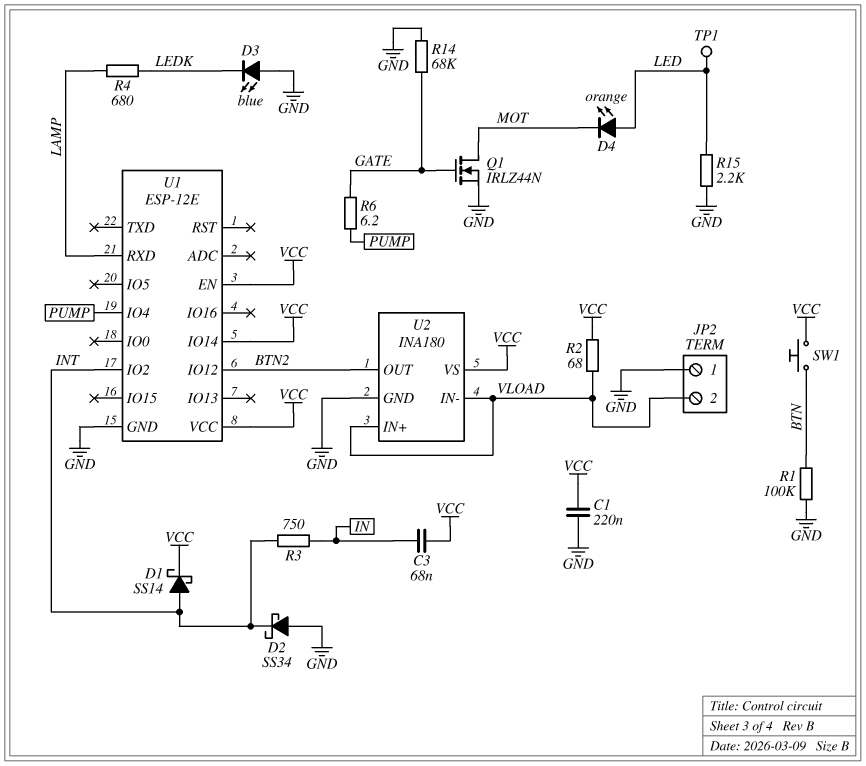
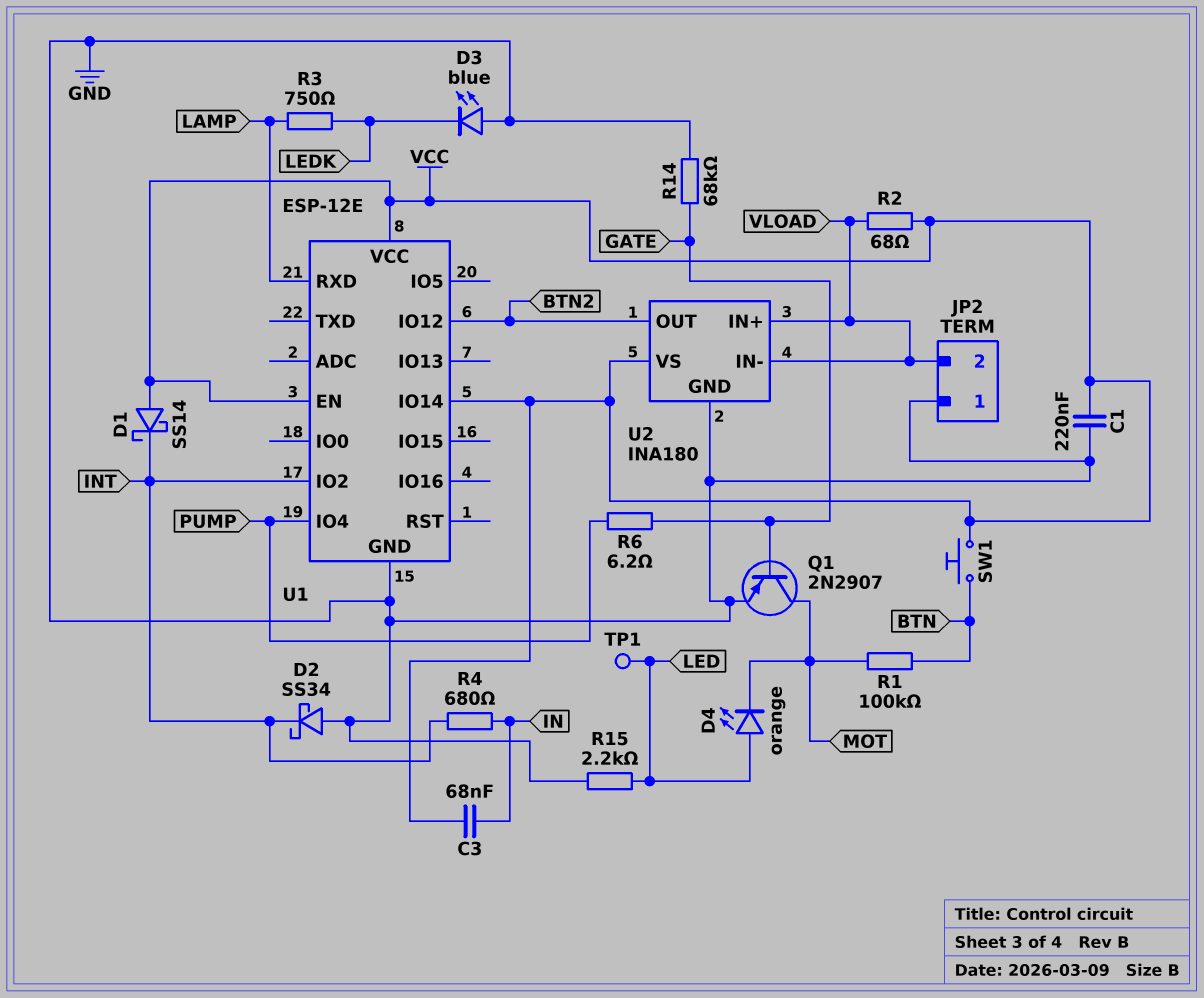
D1: schottky SS14 (A INT, K VCC) -> schottky SS14 (A VCC, K INT)
Q1: NMOS IRLZ44N (G GATE, D MOT, S GND) -> PNP 2N2907 (B GATE, C MOT, E GND)
R1: 100k (BTN, GND) -> 100k (BTN, MOT)
R3: 750 (IN, INT) -> 750 (LAMP, LEDK)
R4: 680 (LAMP, LEDK) -> 680 (IN, INT)

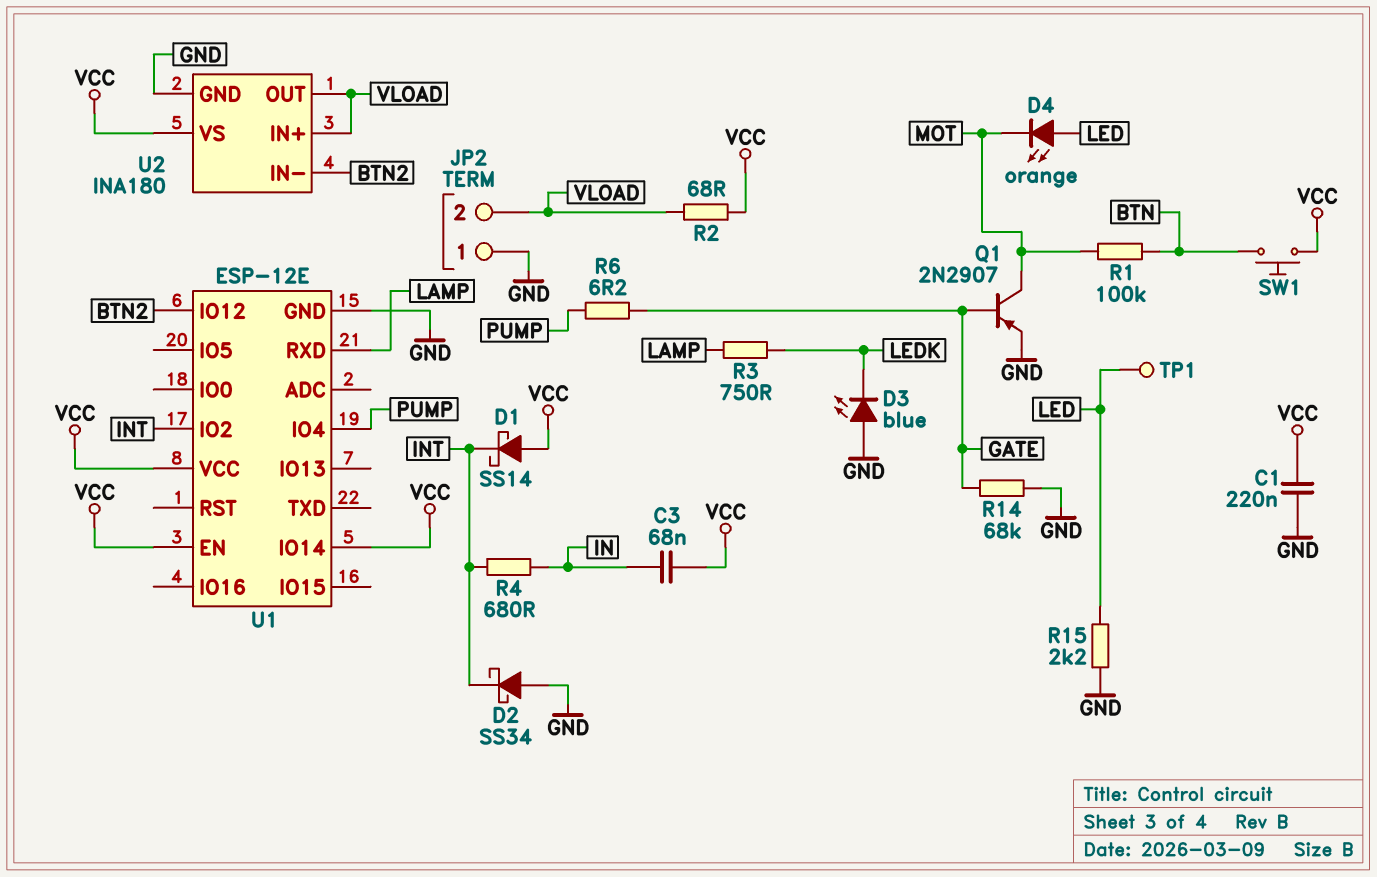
U2 pin IN-: VLOAD -> BTN2
U2 pin OUT: BTN2 -> VLOAD

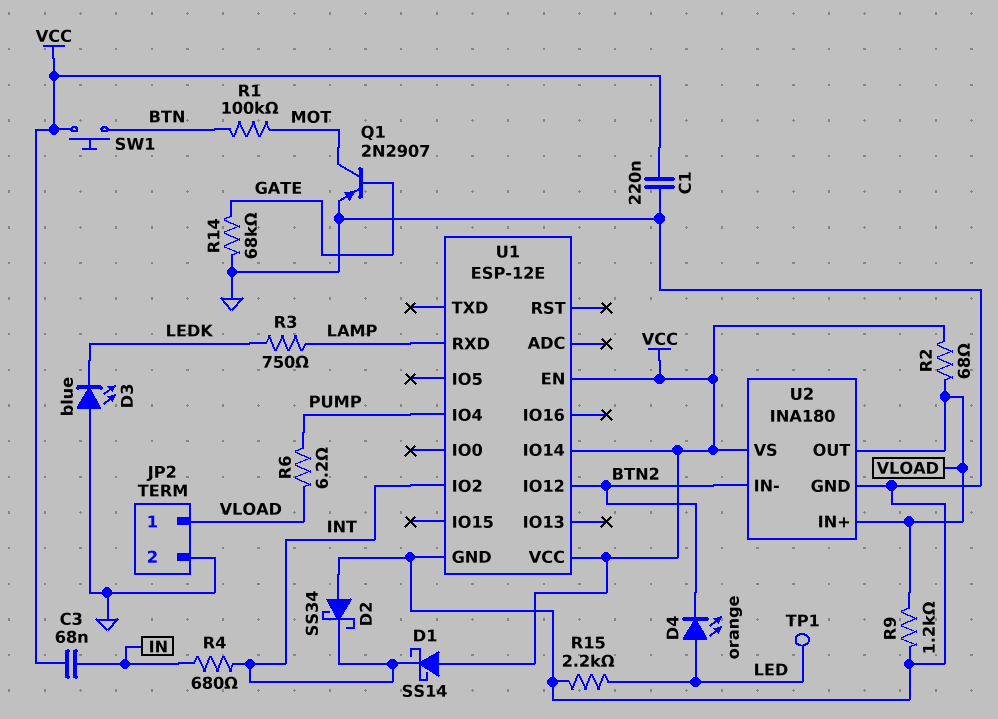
D4: LED orange (A LED, K MOT) -> LED orange (A LED, K BTN2)
JP2 pin 1: GND -> VLOAD
JP2 pin 2: VLOAD -> GND
R6: 6.2 (GATE, PUMP) -> 6.2 (PUMP, VLOAD)
R9: none -> 1.2k (GND, VLOAD)

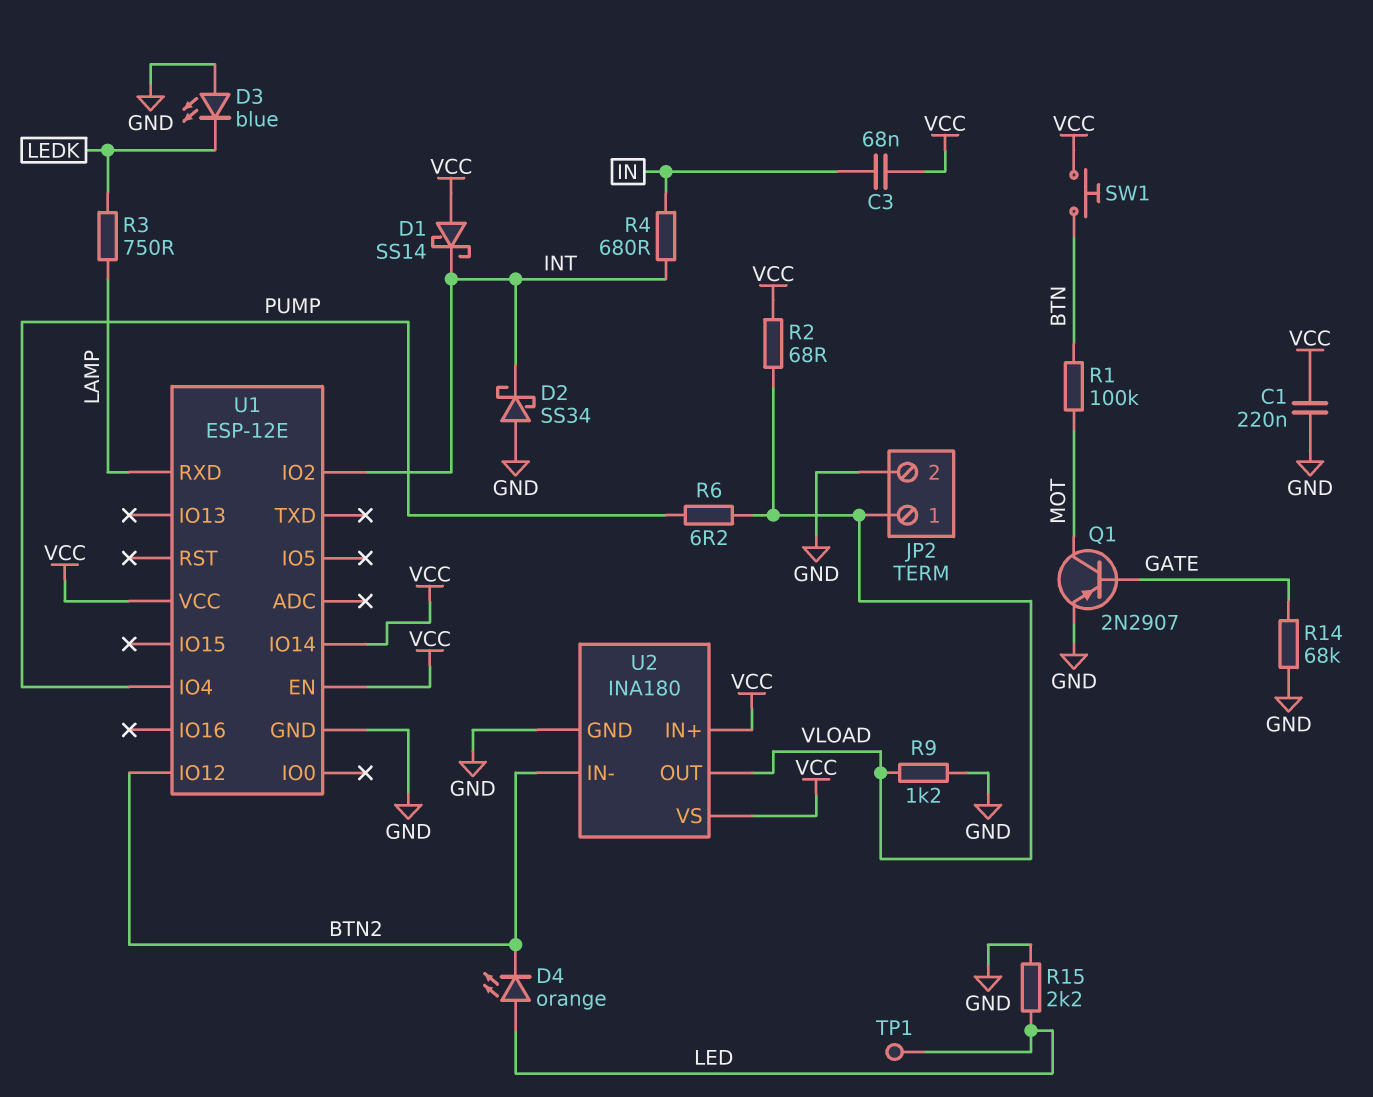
U2 pin IN+: VLOAD -> VCC

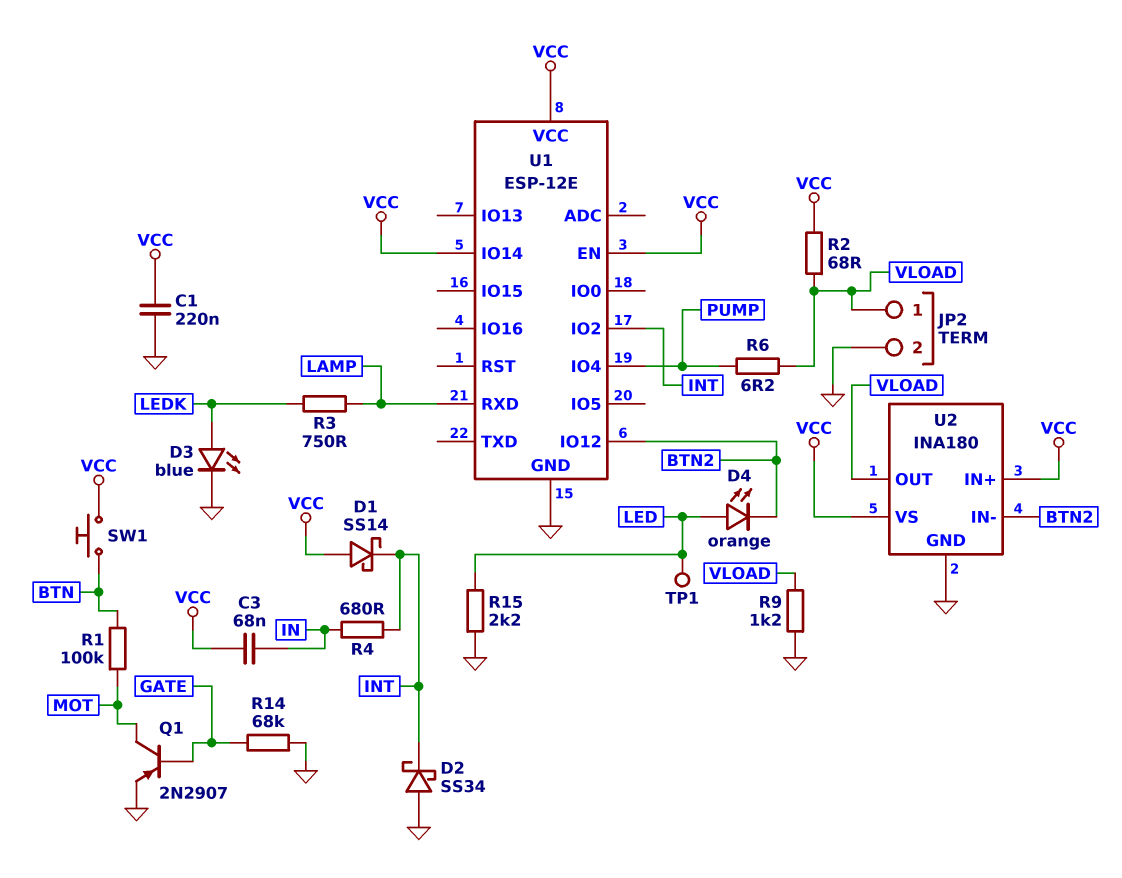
D3: LED blue (A GND, K LEDK) -> LED blue (A LEDK, K GND)

